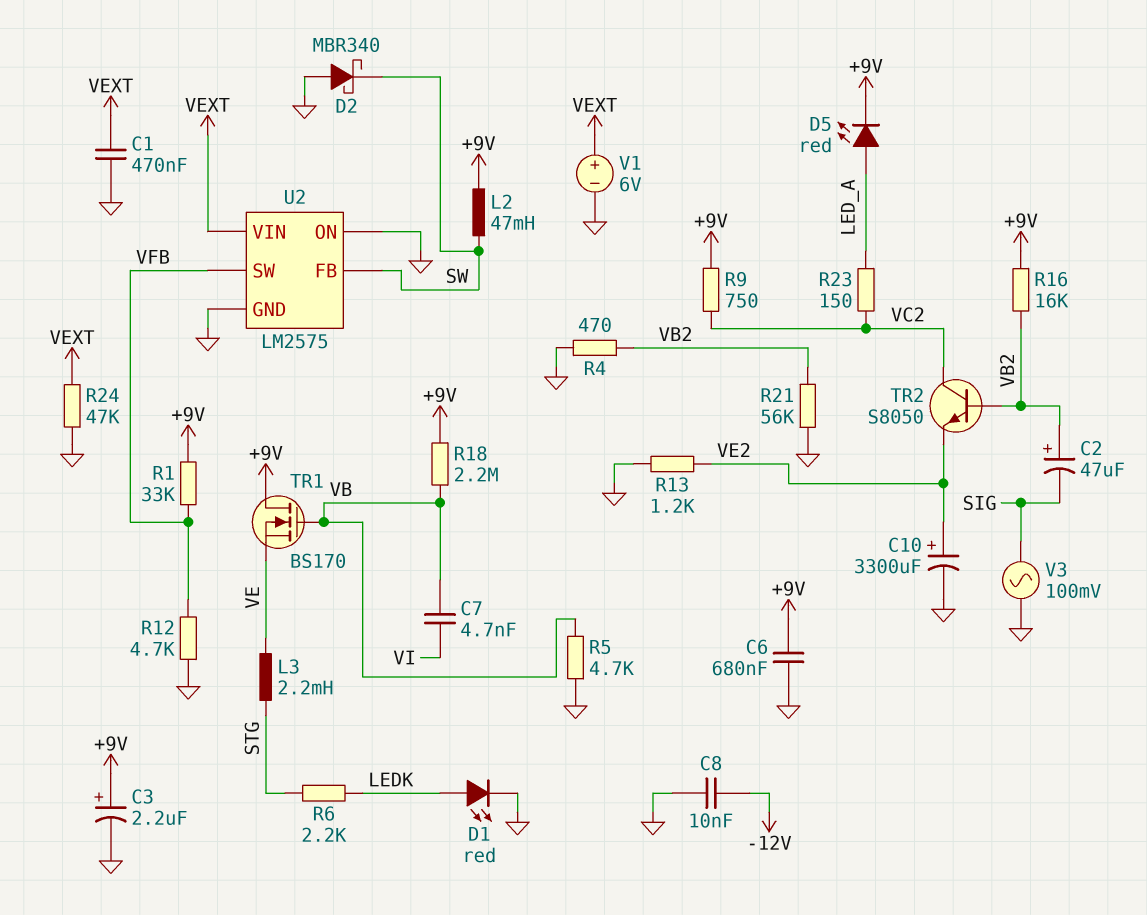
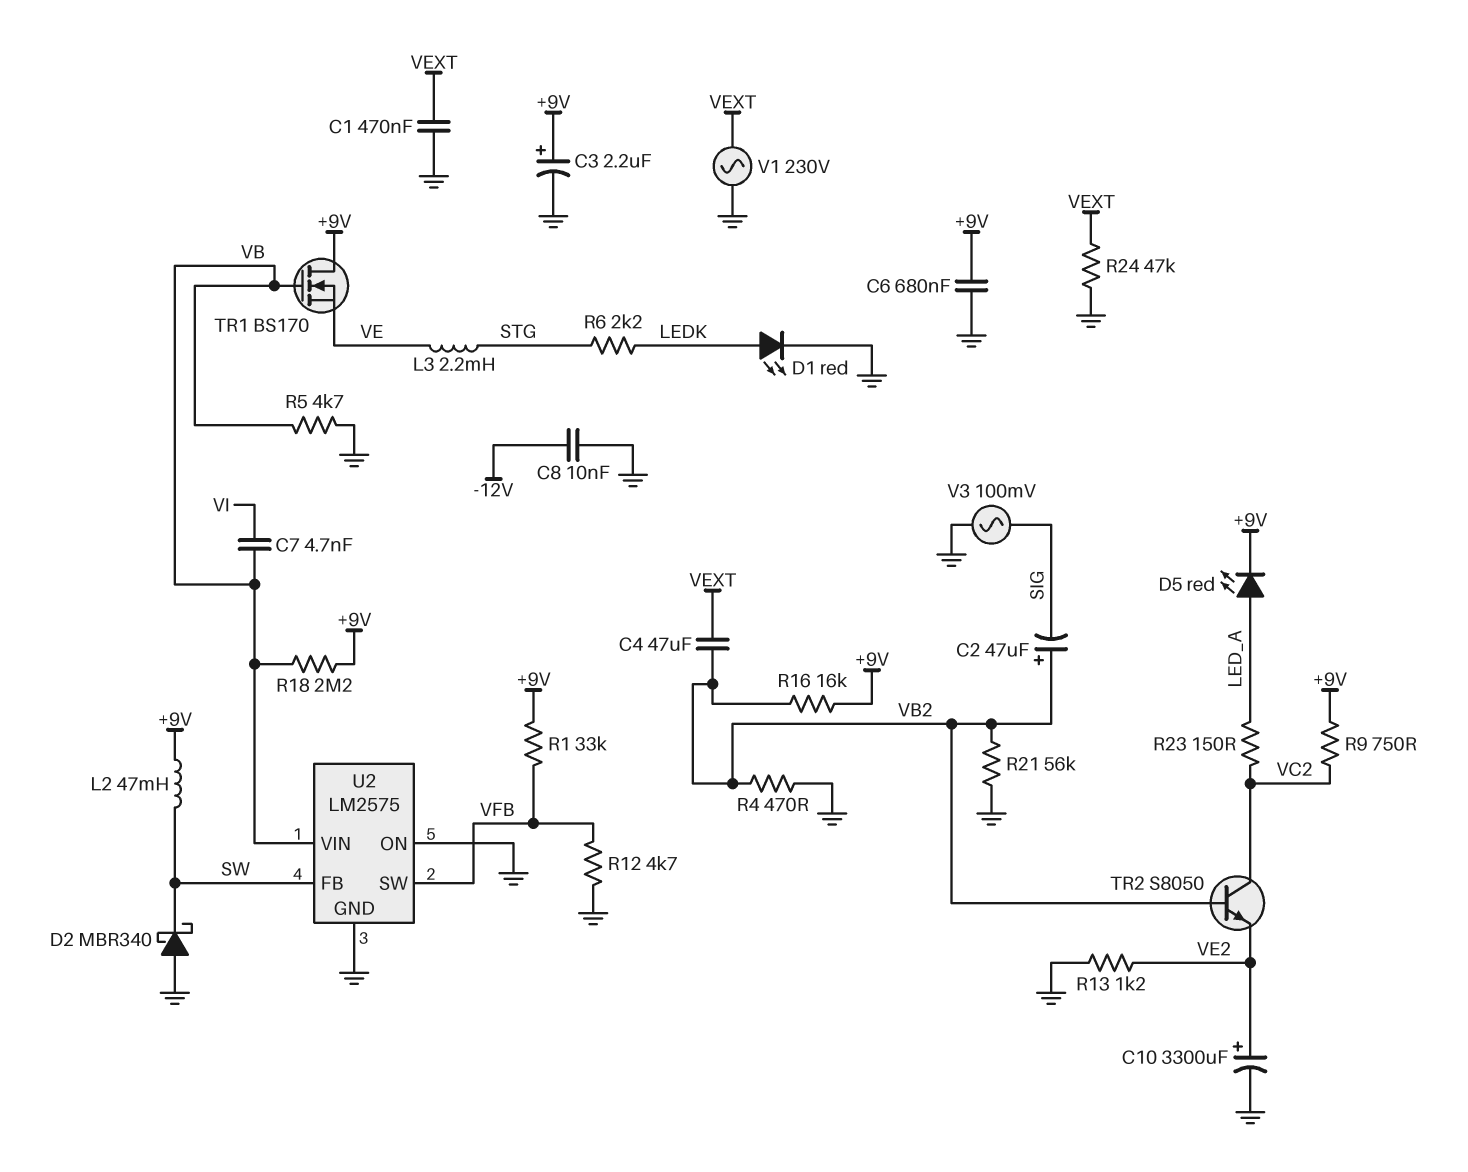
C4: none -> 47uF (VB2, VEXT)
U2 pin VIN: VEXT -> VB
V1: 6V (plus VEXT, minus GND) -> AC 230V (GND, VEXT)

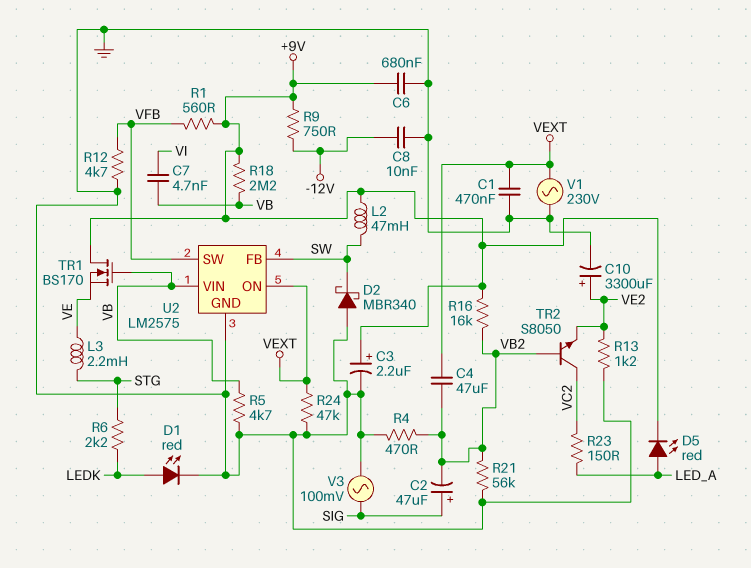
C2: 47uF (plus VB2, minus SIG) -> 47uF (plus SIG, minus VB2)
R1: 33k (+9V, VFB) -> 560 (+9V, VFB)
R9: 750 (+9V, VC2) -> 750 (+9V, -12V)
U2 pin ON: GND -> VEXT

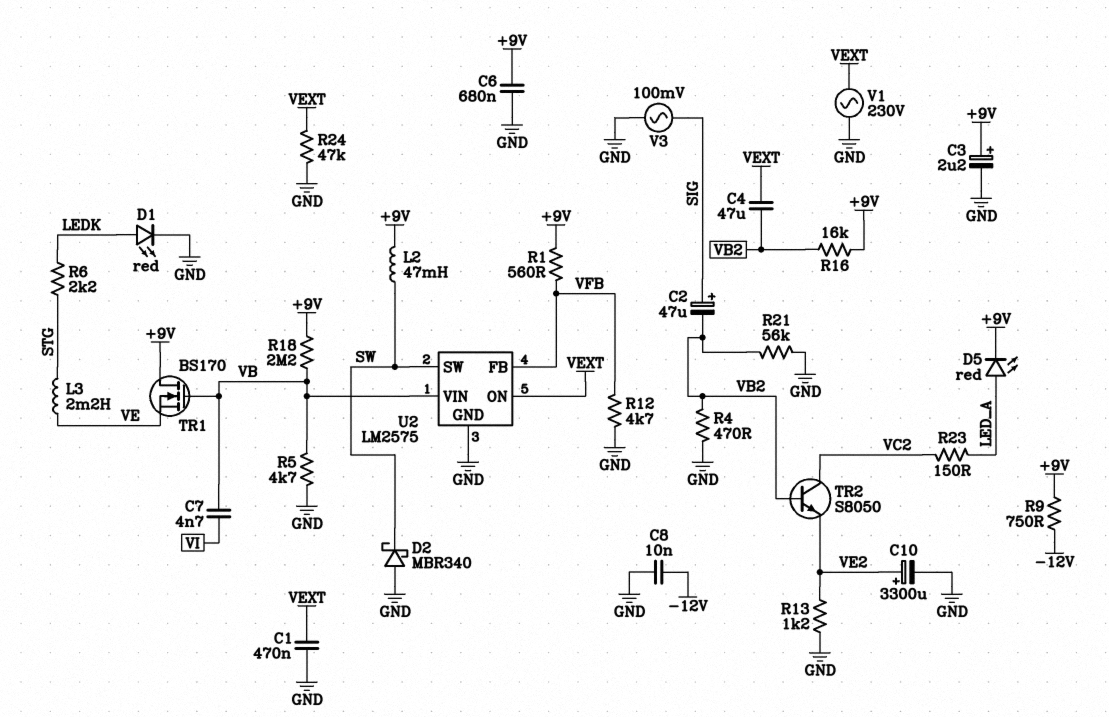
U2 pin FB: SW -> VFB
U2 pin SW: VFB -> SW

